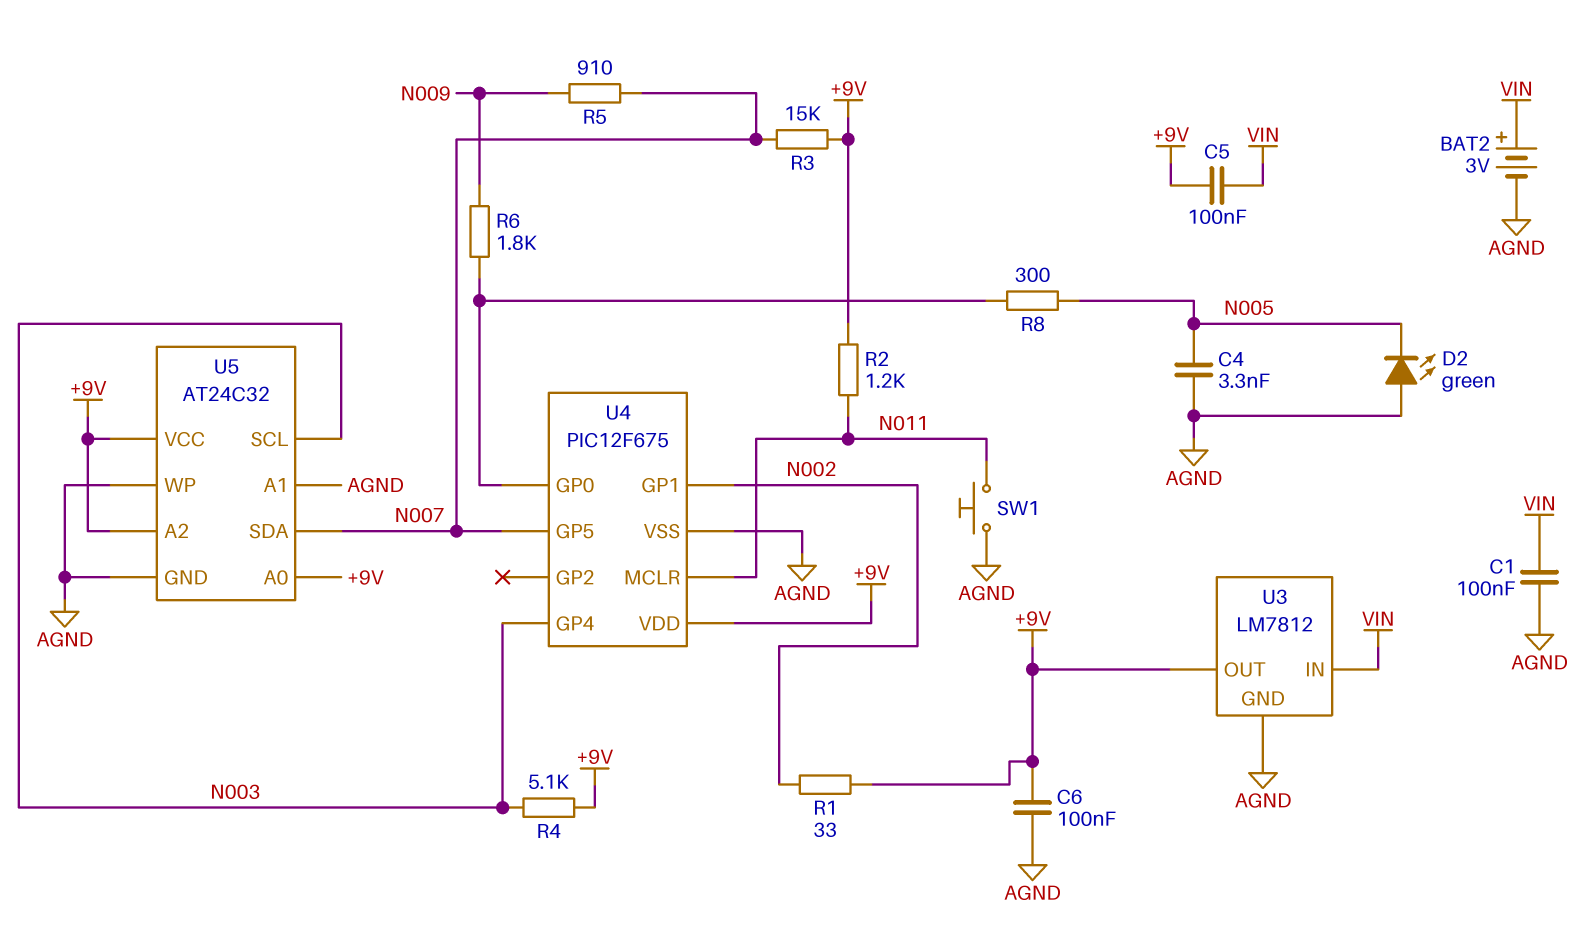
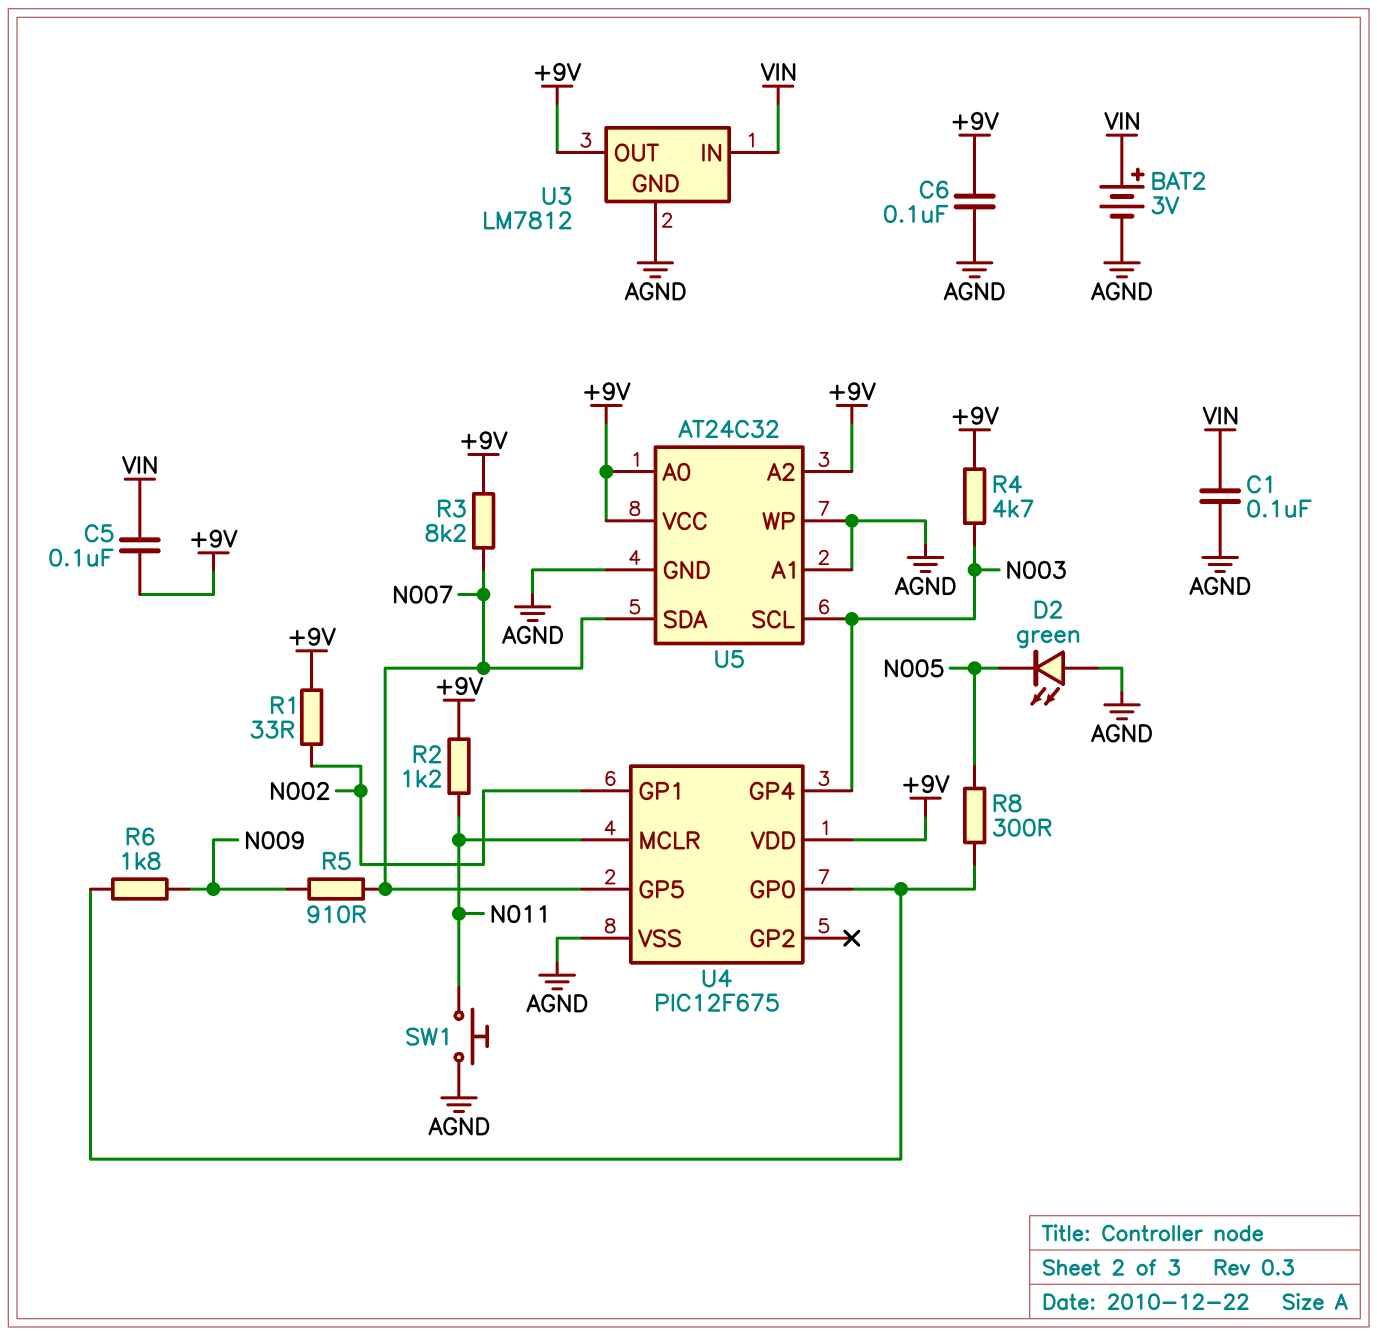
C4: 3.3nF (AGND, N005) -> none
R3: 15k (+9V, N007) -> 8.2k (+9V, N007)
R4: 5.1k (+9V, N003) -> 4.7k (+9V, N003)

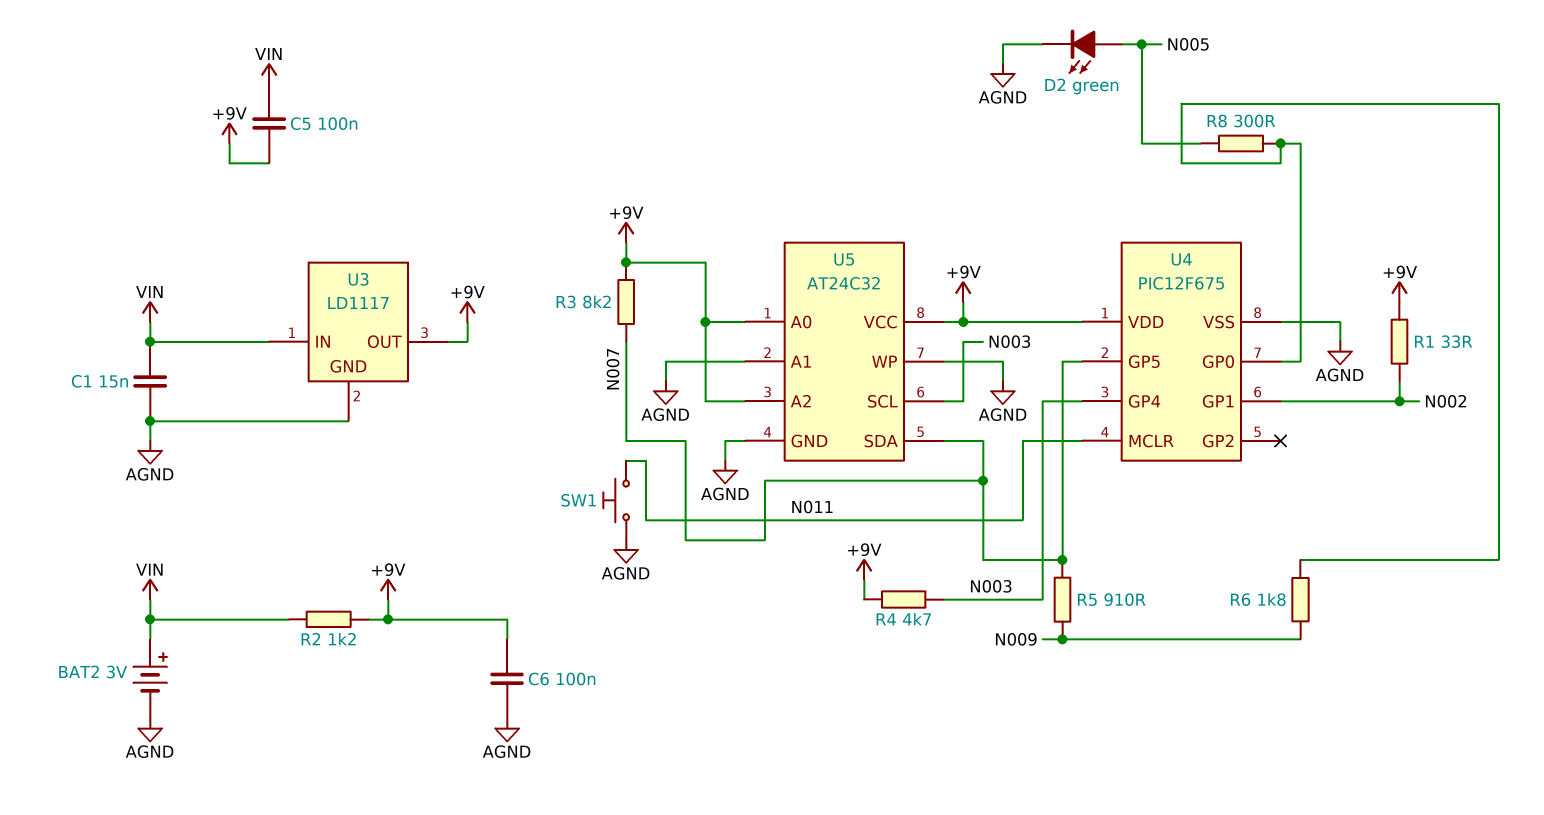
C1: 100nF (AGND, VIN) -> 15nF (AGND, VIN)
D2: LED green (A AGND, K N005) -> LED green (A N005, K AGND)
R2: 1.2k (+9V, N011) -> 1.2k (+9V, VIN)
U3: LM7812 -> LD1117

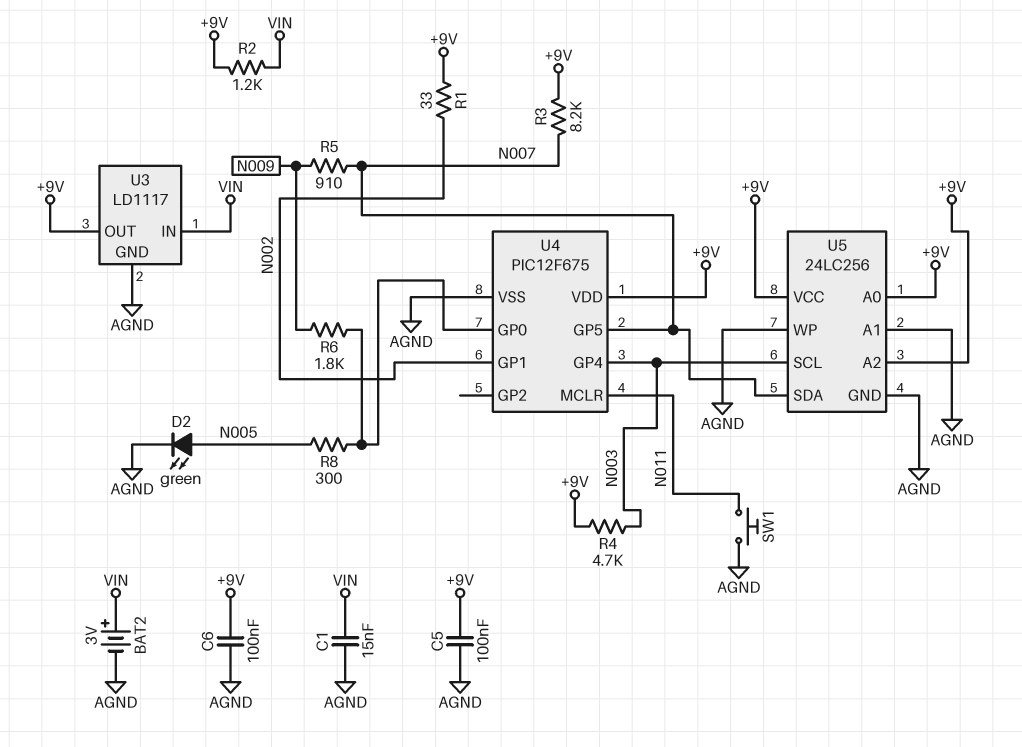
C5: 100nF (+9V, VIN) -> 100nF (+9V, AGND)
U5: AT24C32 -> 24LC256

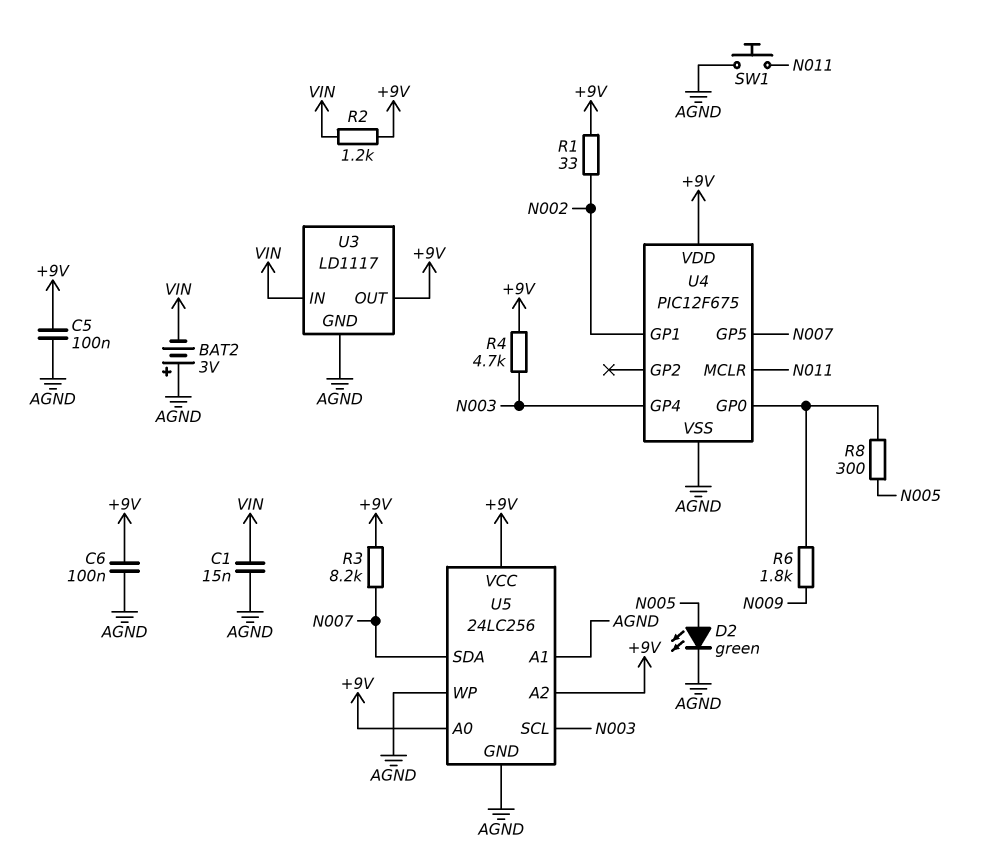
BAT2: 3V (plus VIN, minus AGND) -> 3V (plus AGND, minus VIN)
R5: 910 (N007, N009) -> none

